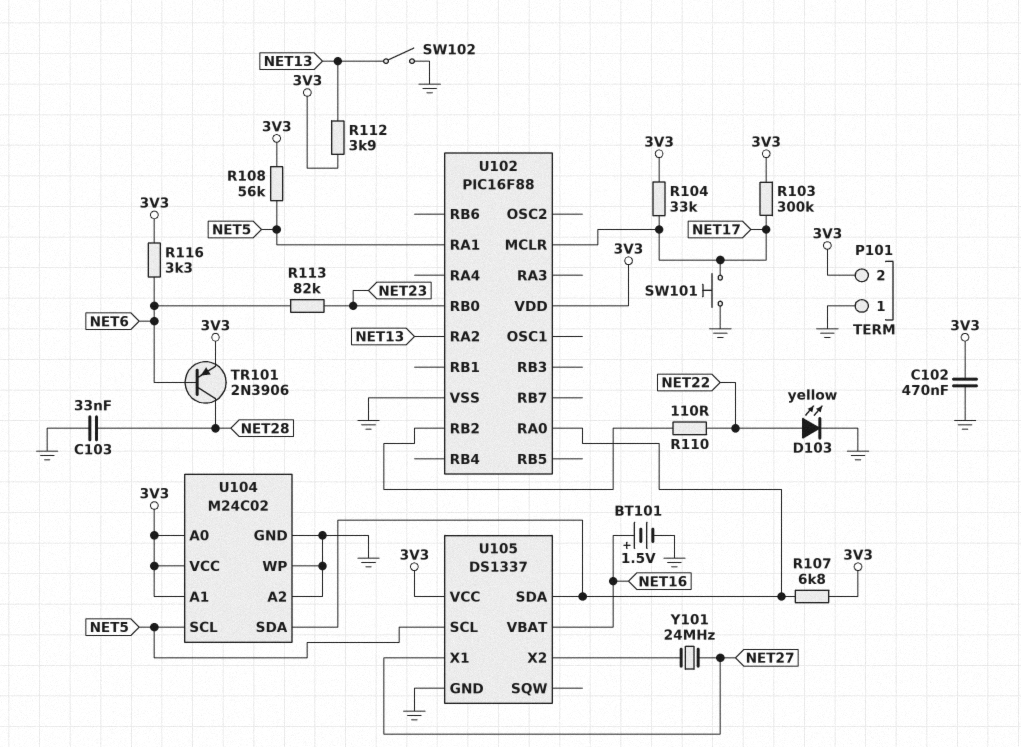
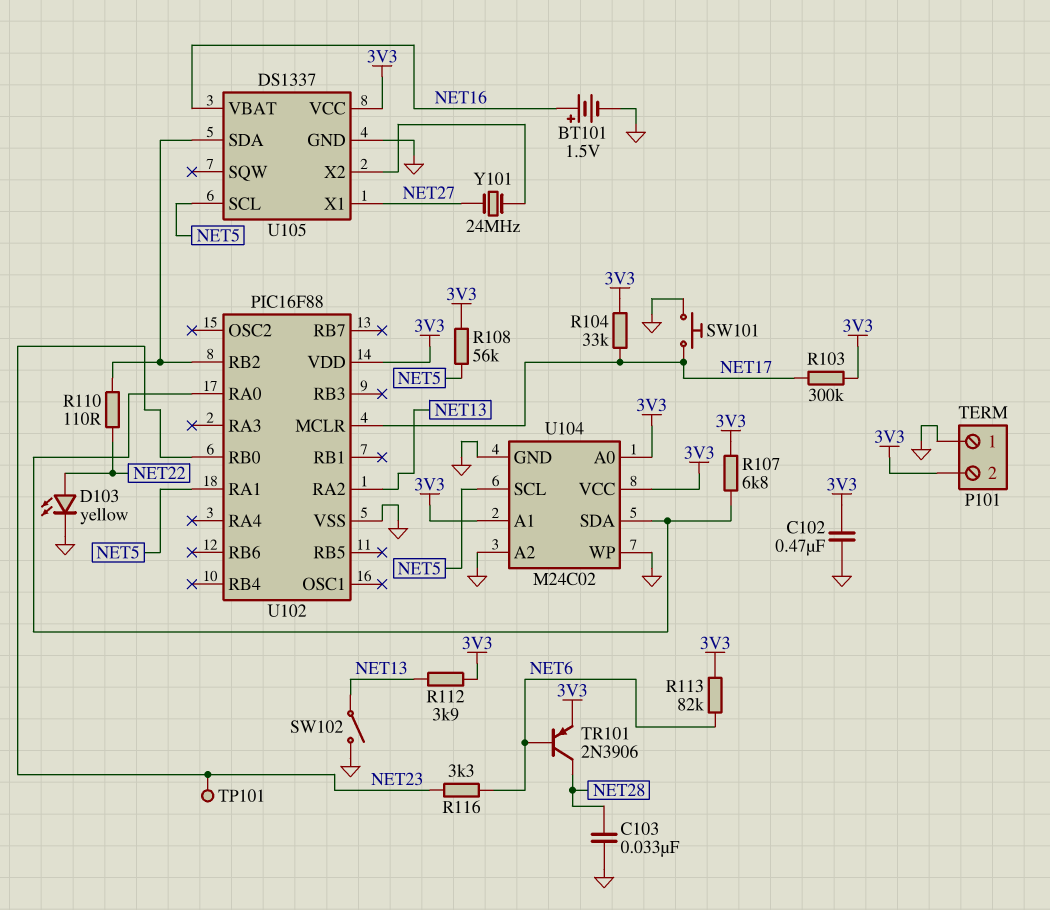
R113: 82k (NET6, NET23) -> 82k (3V3, NET6)
R116: 3.3k (3V3, NET6) -> 3.3k (NET6, NET23)
TP101: none -> test point (NET23)
U105 pin SDA: U102/RA0 -> U102/RB2

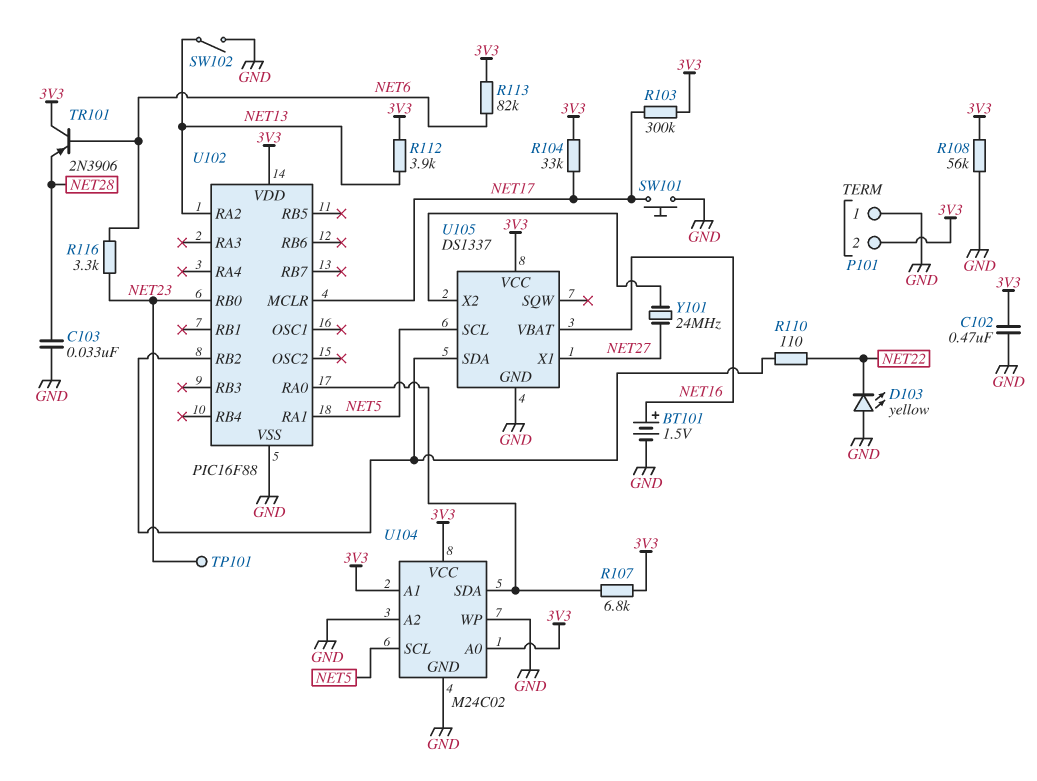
D103: LED yellow (A NET22, K GND) -> LED yellow (A GND, K NET22)
R108: 56k (3V3, NET5) -> 56k (3V3, GND)
TR101: PNP 2N3906 (B NET6, C NET28, E 3V3) -> PNP 2N3906 (B NET6, C 3V3, E NET28)

